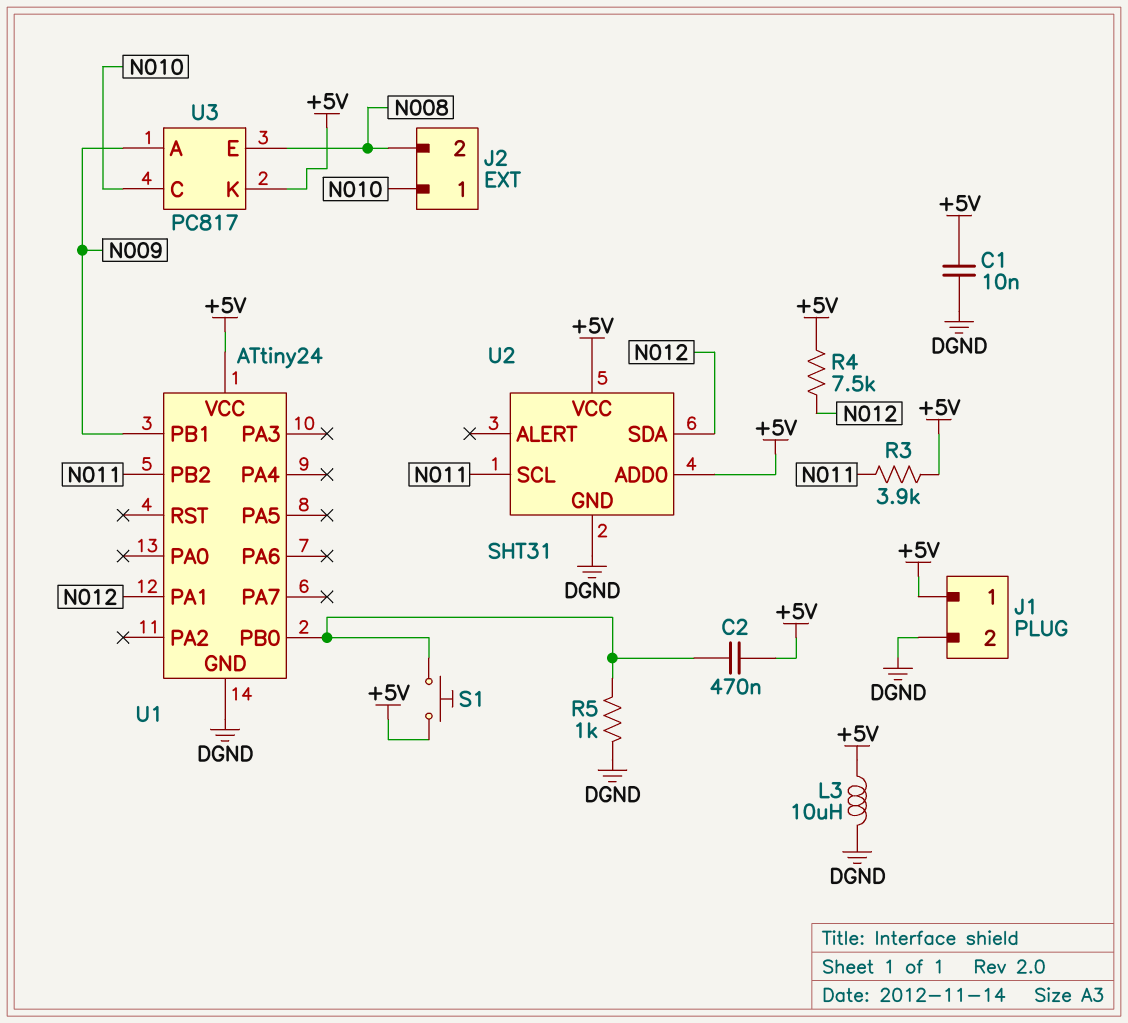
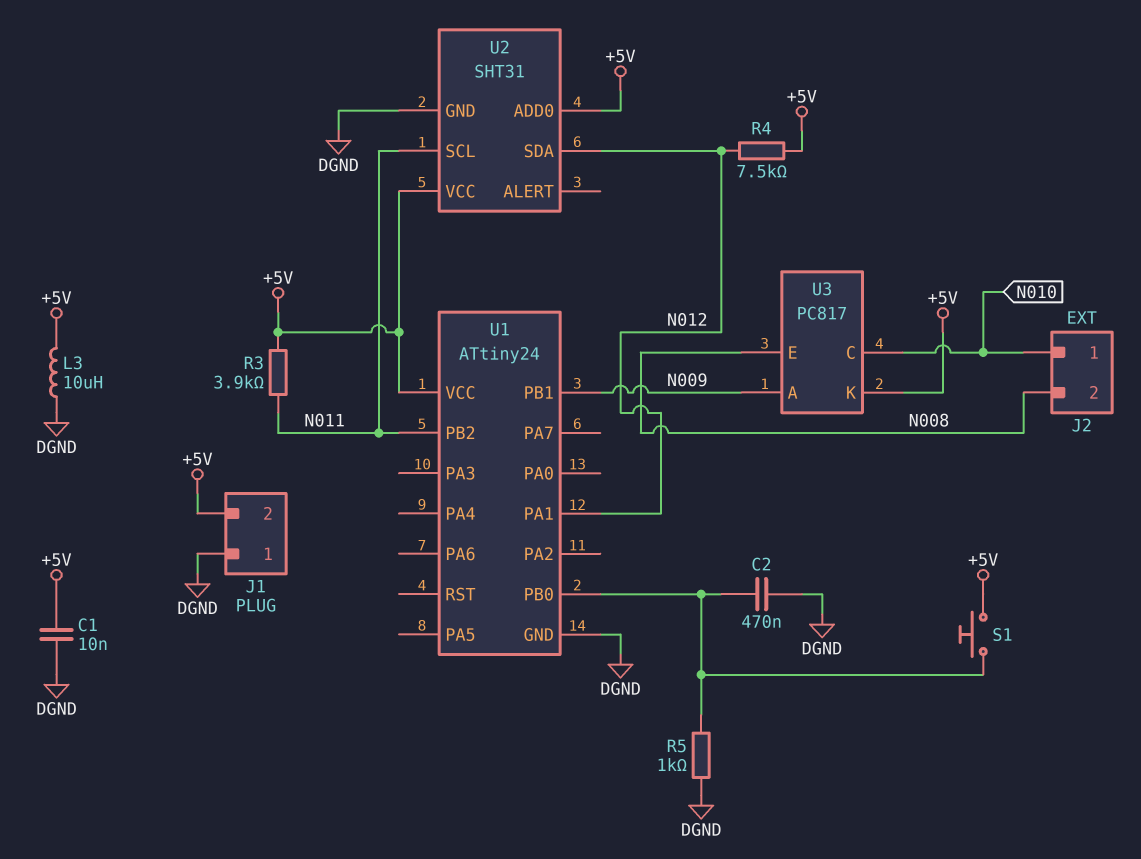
C2: 470nF (+5V, U1/PB0) -> 470nF (DGND, U1/PB0)
J1 pin 1: +5V -> DGND
J1 pin 2: DGND -> +5V

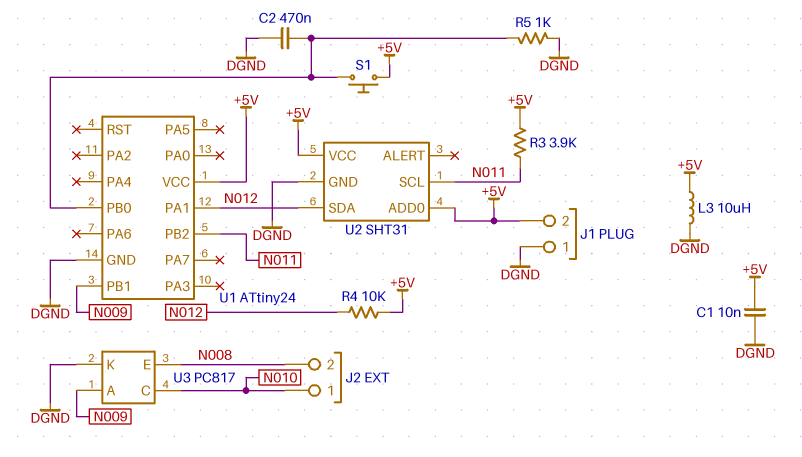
R4: 7.5k (+5V, N012) -> 10k (+5V, N012)
U3 pin K: +5V -> DGND

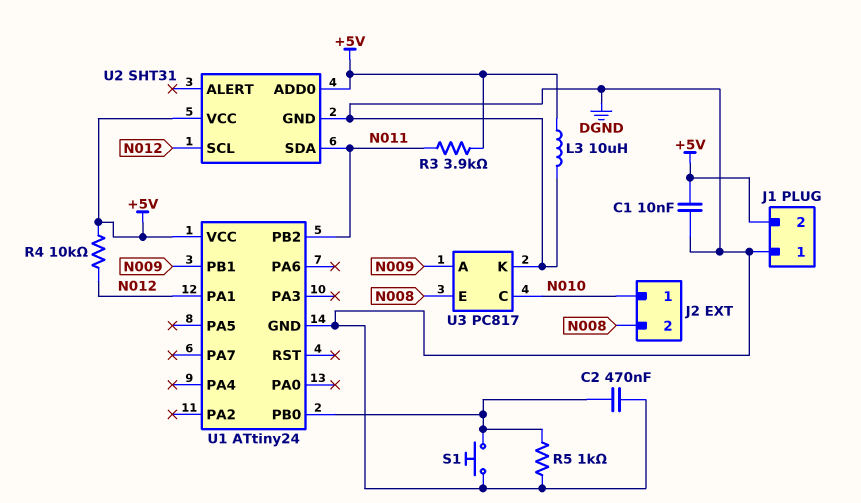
S1: button (+5V, U1/PB0) -> button (DGND, U1/PB0)
U2 pin SCL: N011 -> N012
U2 pin SDA: N012 -> N011

